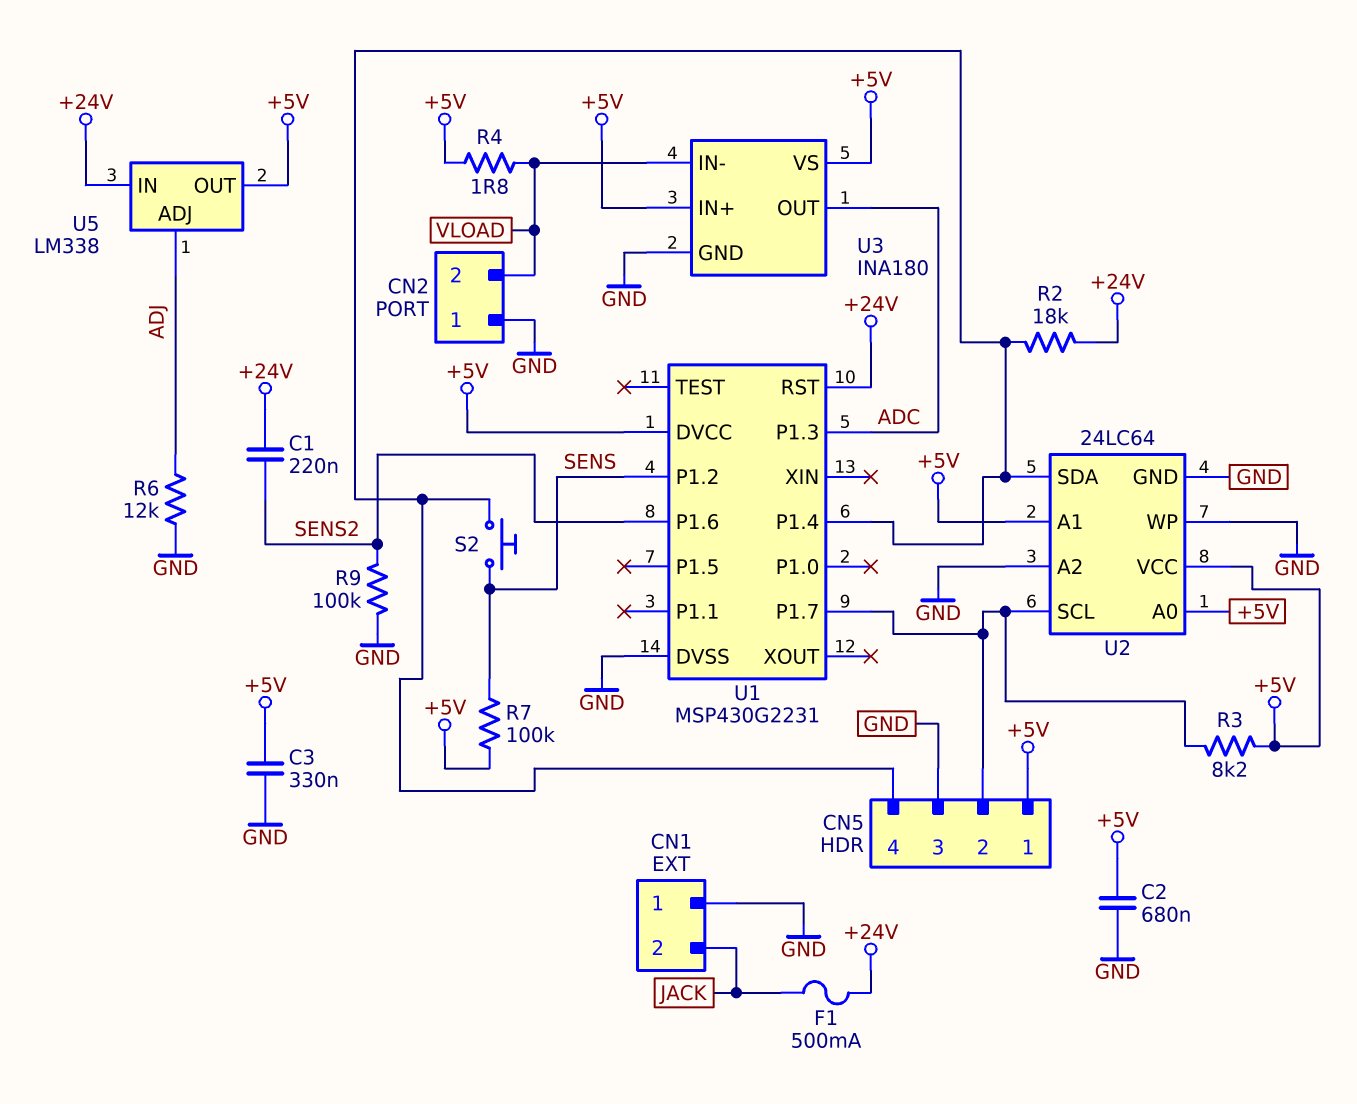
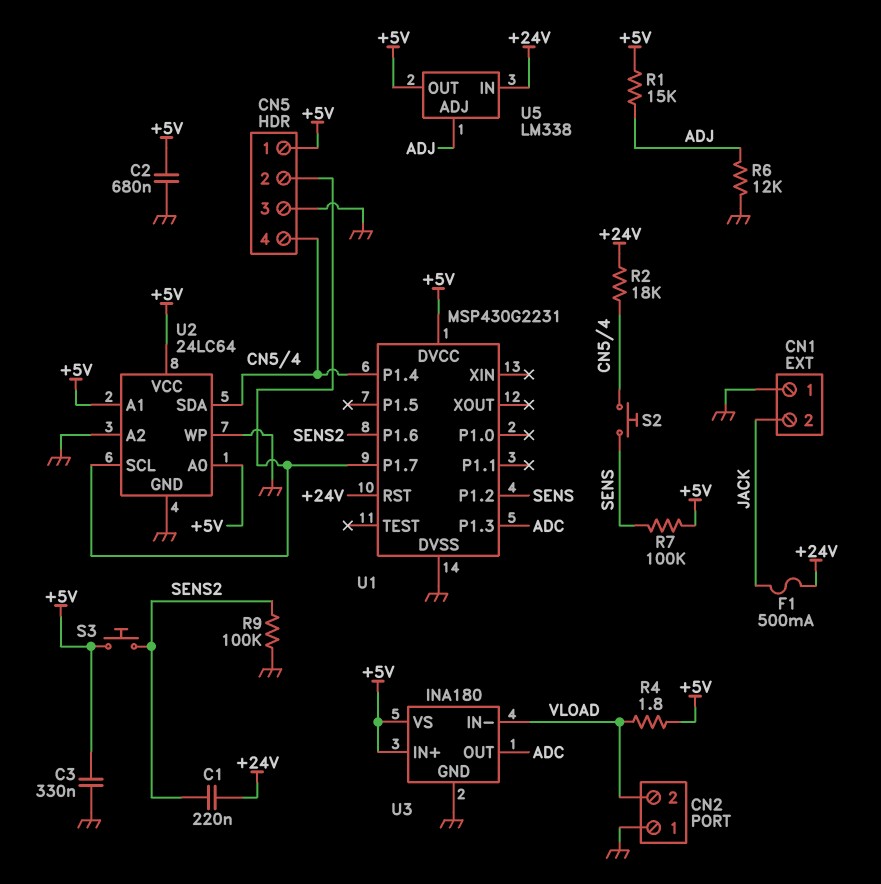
R1: none -> 15k (+5V, ADJ)
R3: 8.2k (+5V, CN5/2) -> none
S3: none -> button (+5V, SENS2)

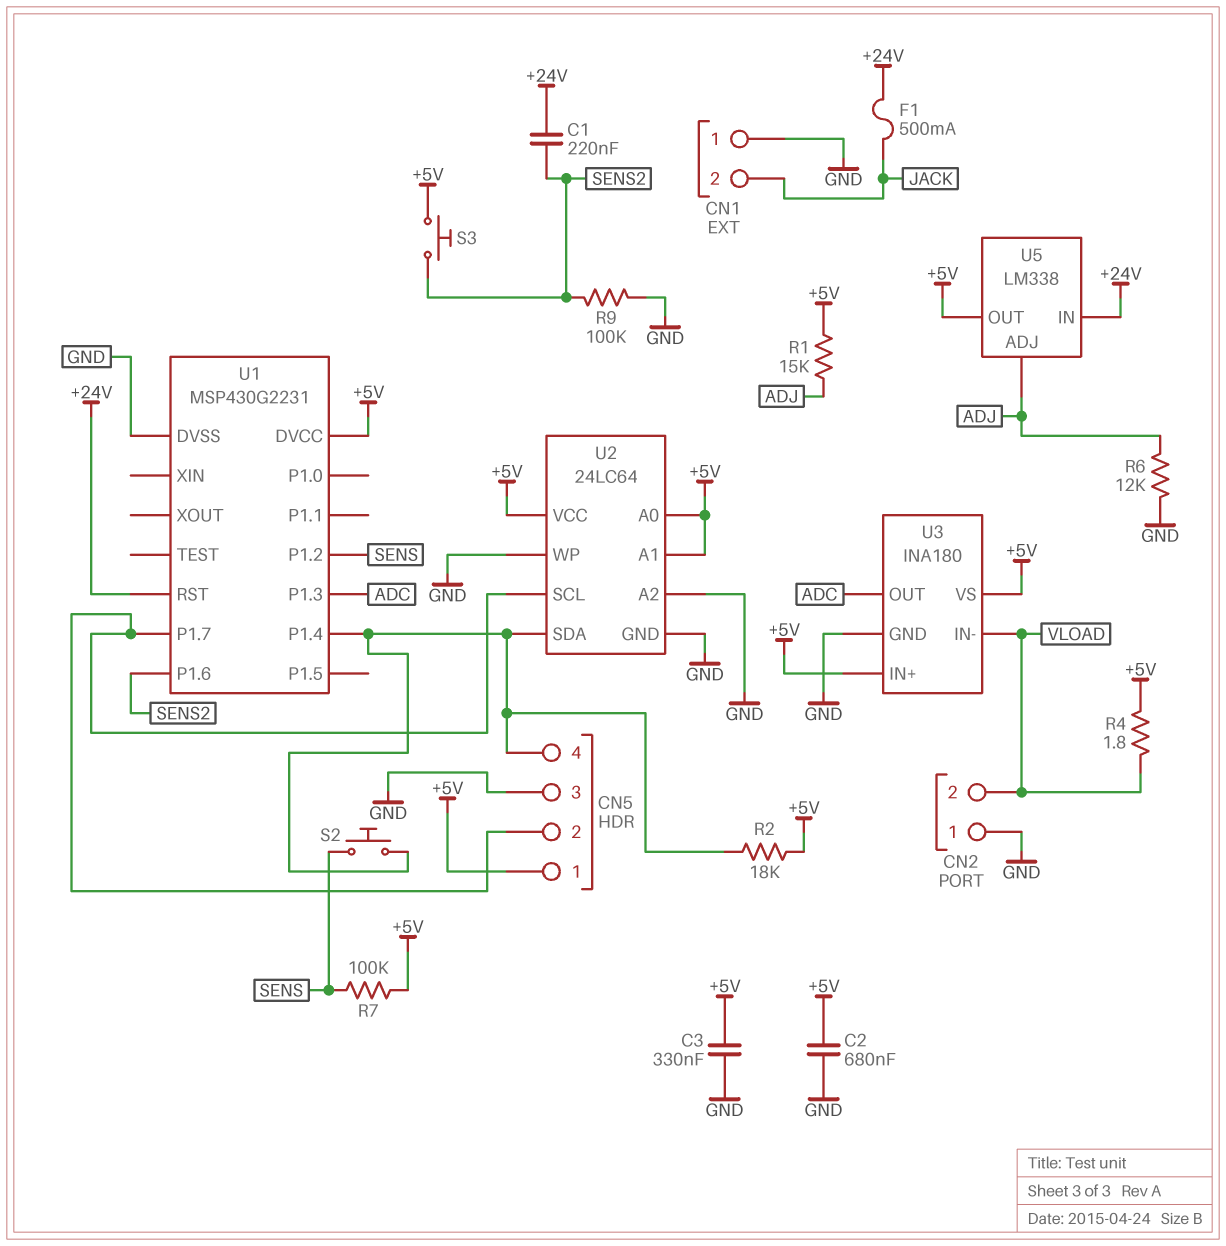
R2: 18k (+24V, CN5/4) -> 18k (+5V, CN5/4)

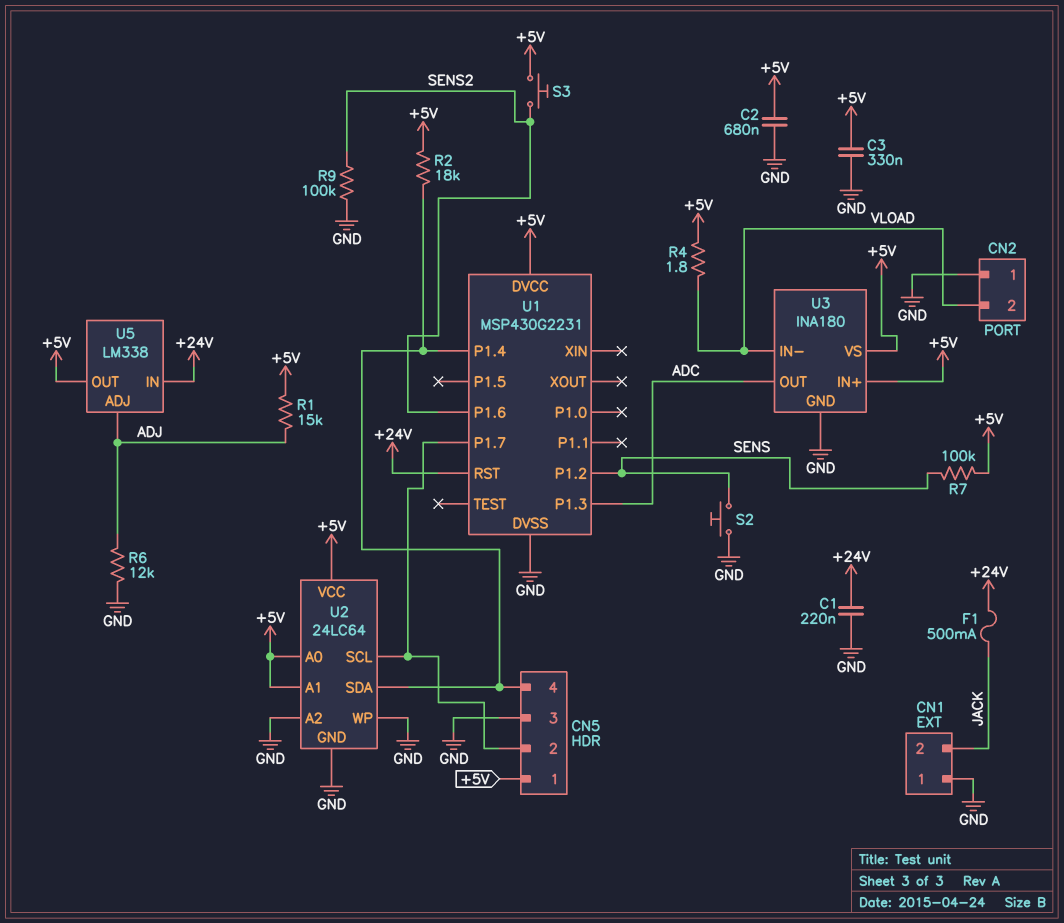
C1: 220nF (+24V, SENS2) -> 220nF (+24V, GND)
S2: button (CN5/4, SENS) -> button (GND, SENS)

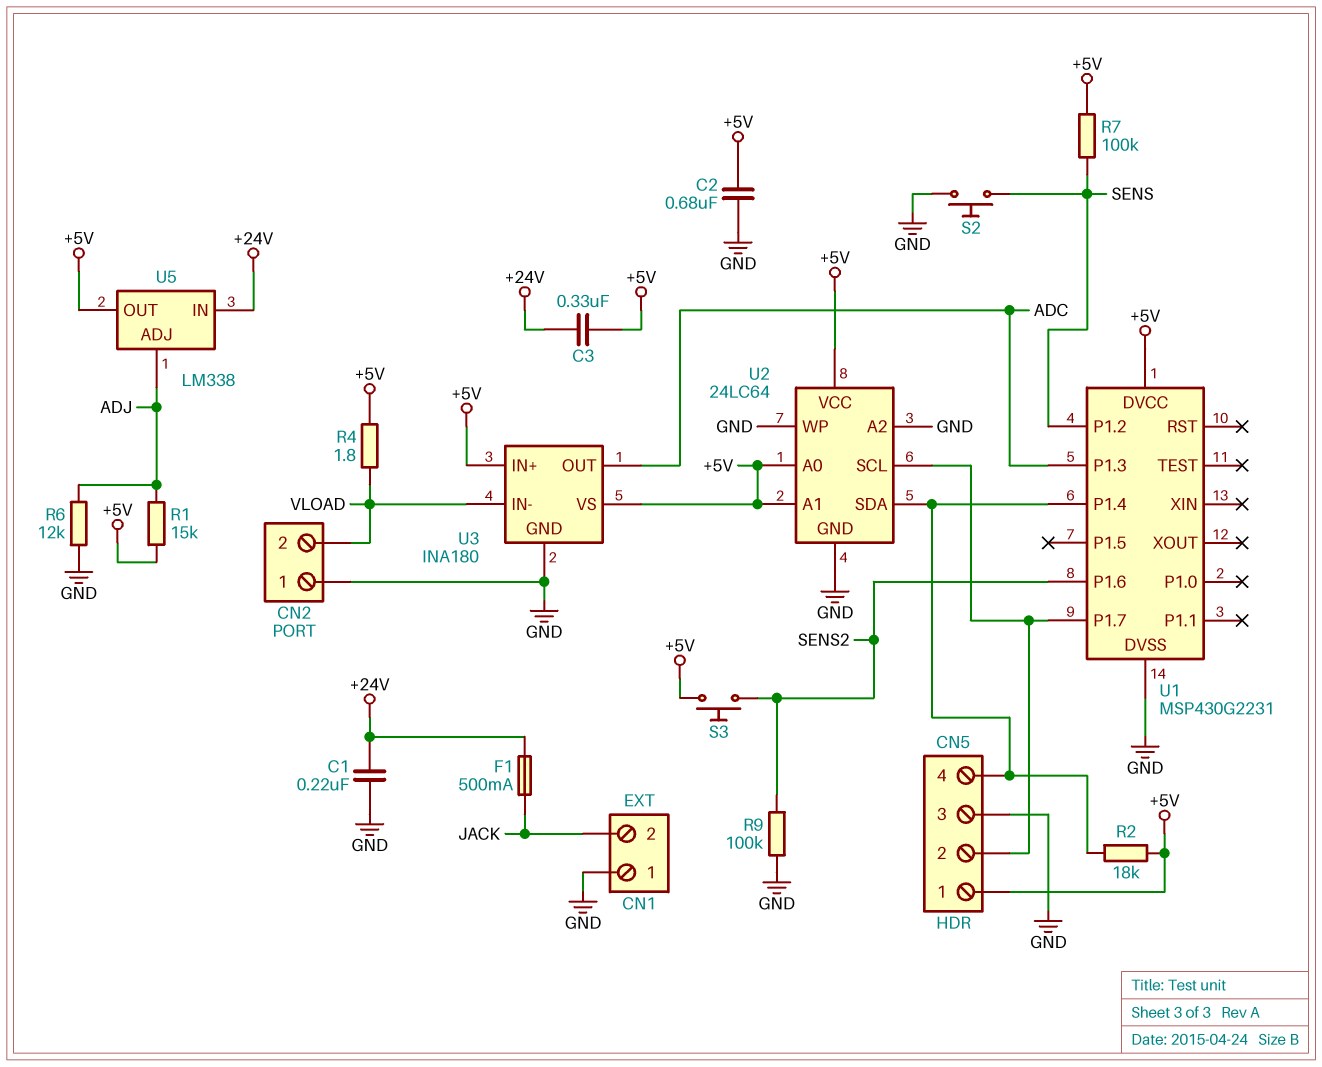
C3: 330nF (+5V, GND) -> 330nF (+5V, +24V)
U1 pin RST: +24V -> none

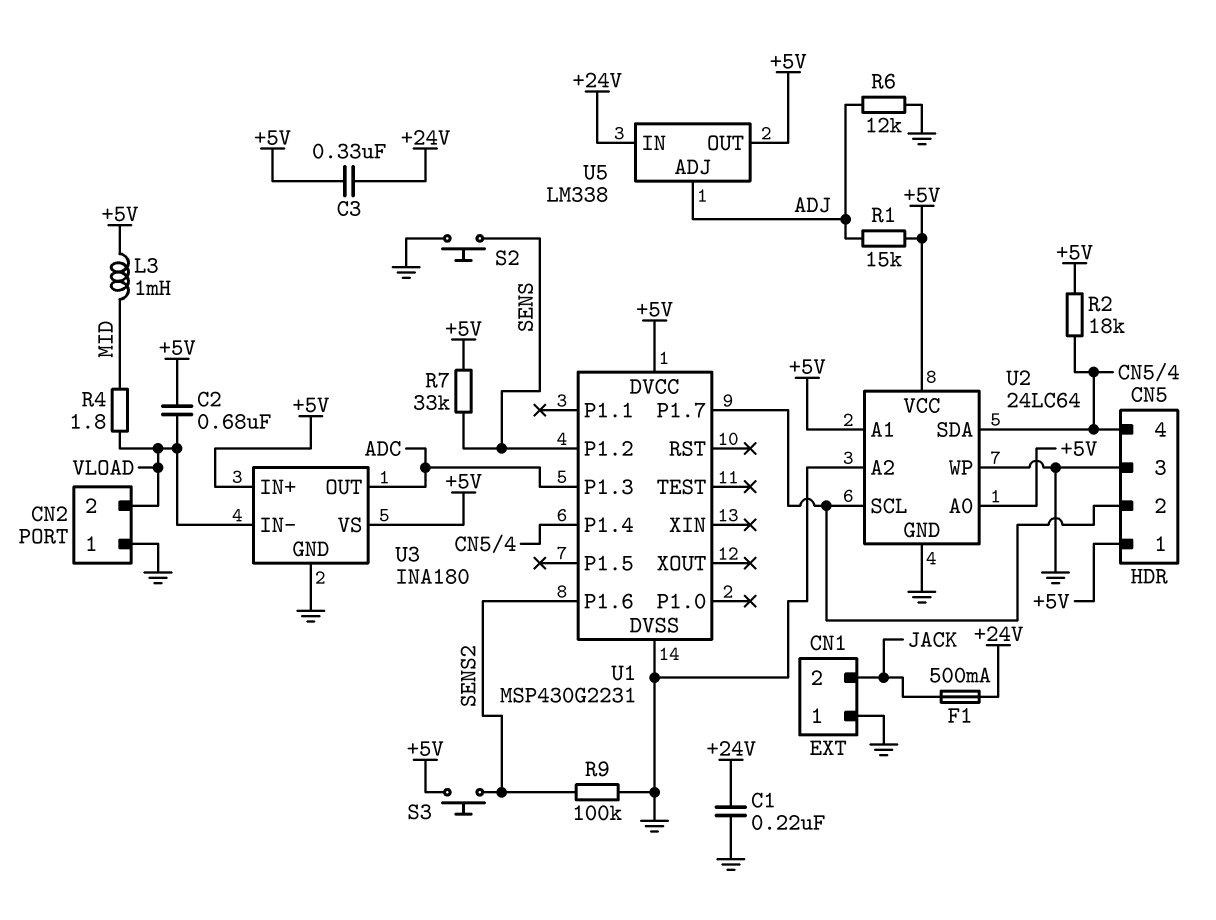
C2: 680nF (+5V, GND) -> 680nF (+5V, VLOAD)
L3: none -> 1mH (+5V, MID)
R4: 1.8 (+5V, VLOAD) -> 1.8 (MID, VLOAD)
R7: 100k (+5V, SENS) -> 33k (+5V, SENS)

